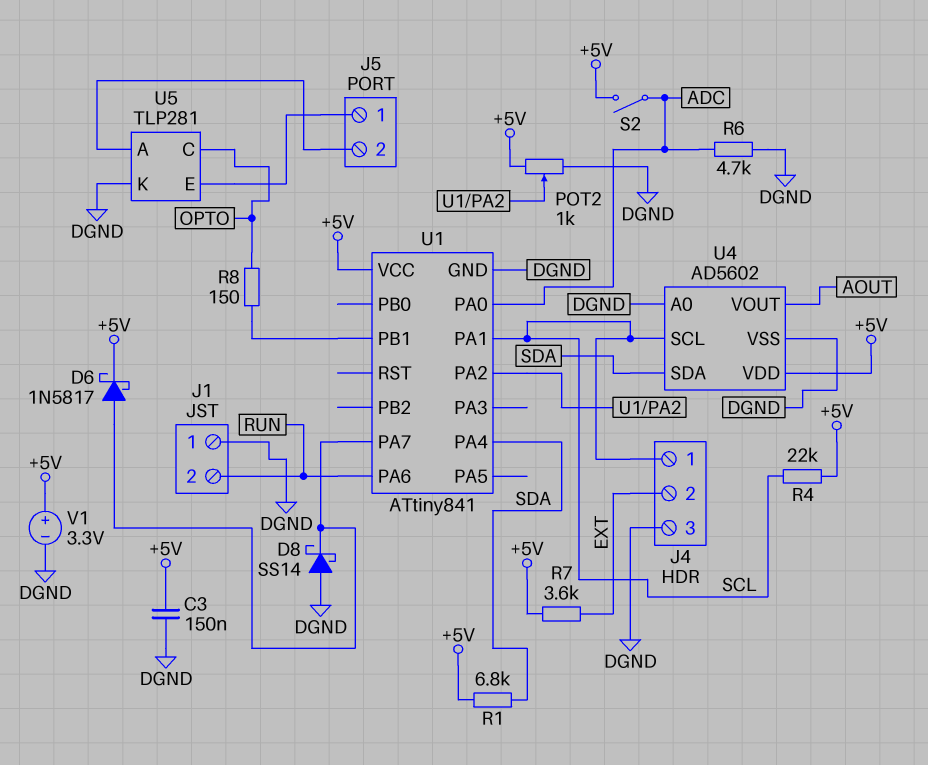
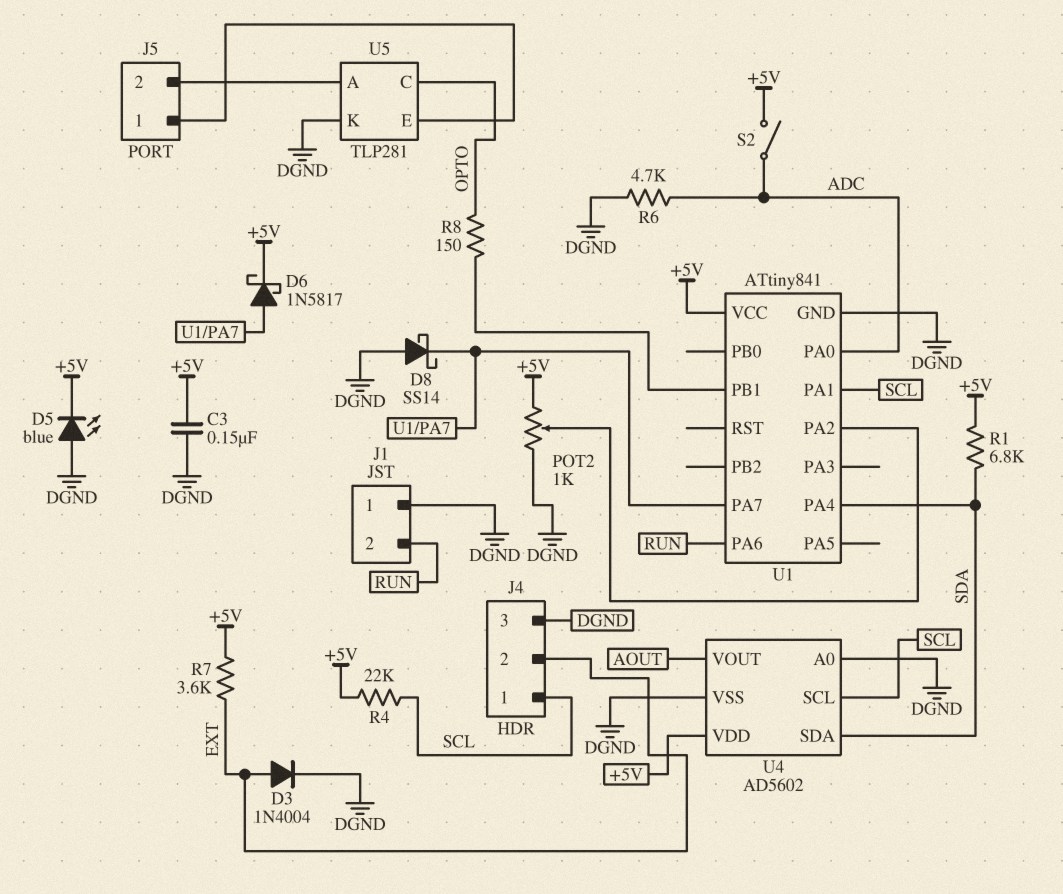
D3: none -> diode 1N4004 (A EXT, K DGND)
D5: none -> LED blue (A DGND, K +5V)
V1: 3.3V (plus +5V, minus DGND) -> none

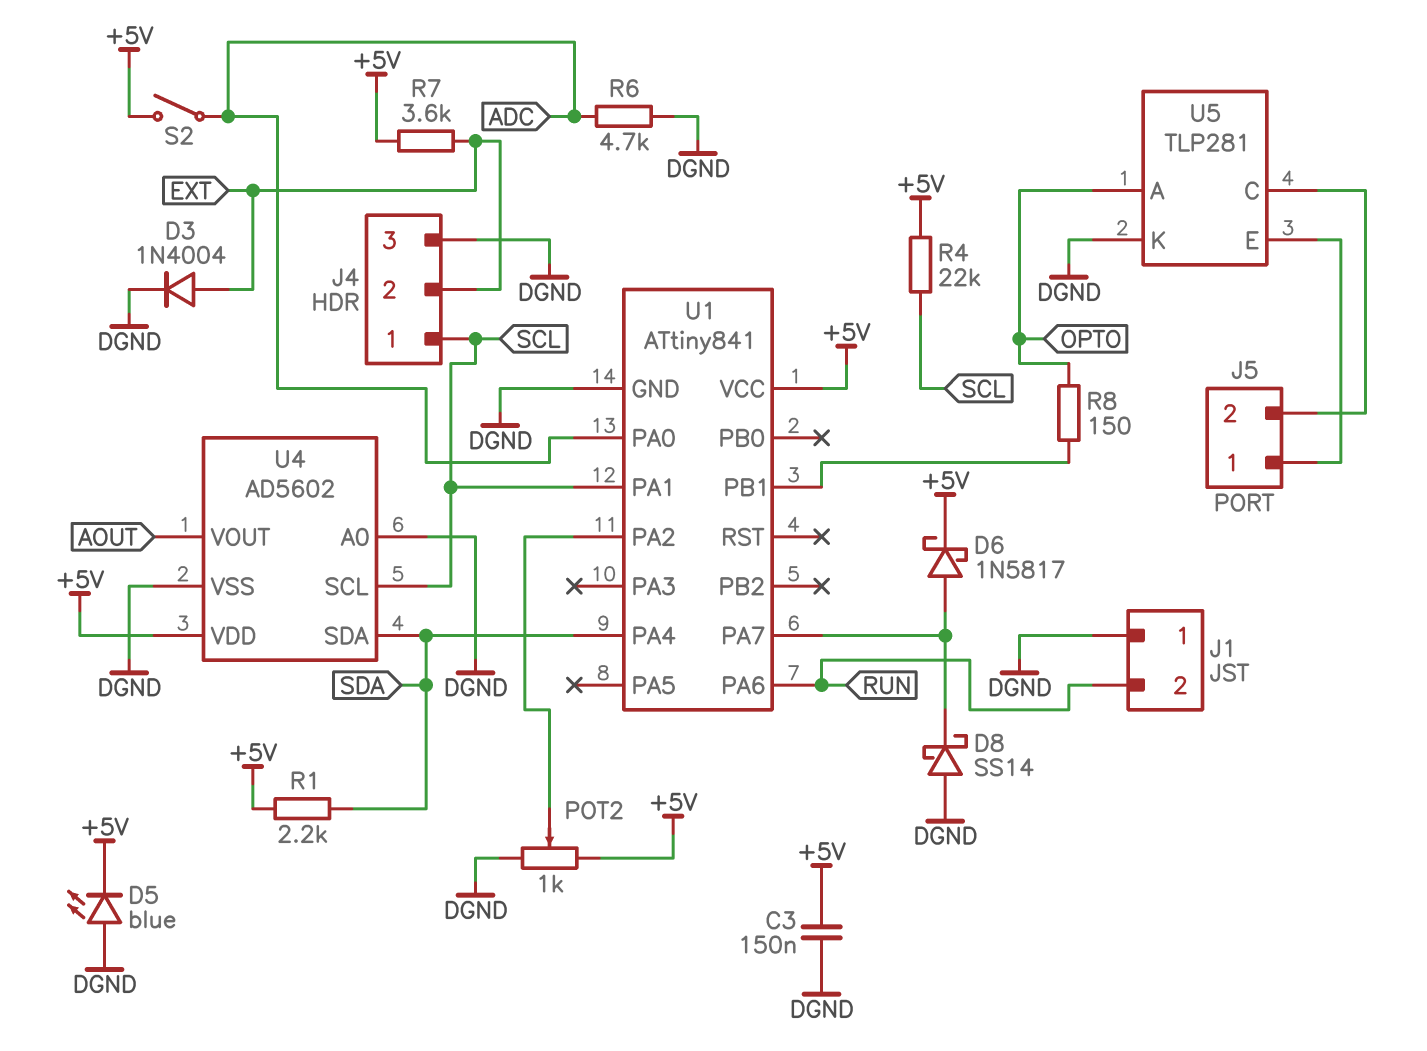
R1: 6.8k (+5V, SDA) -> 2.2k (+5V, SDA)
U5 pin A: J5/2 -> OPTO
U5 pin C: OPTO -> J5/2

